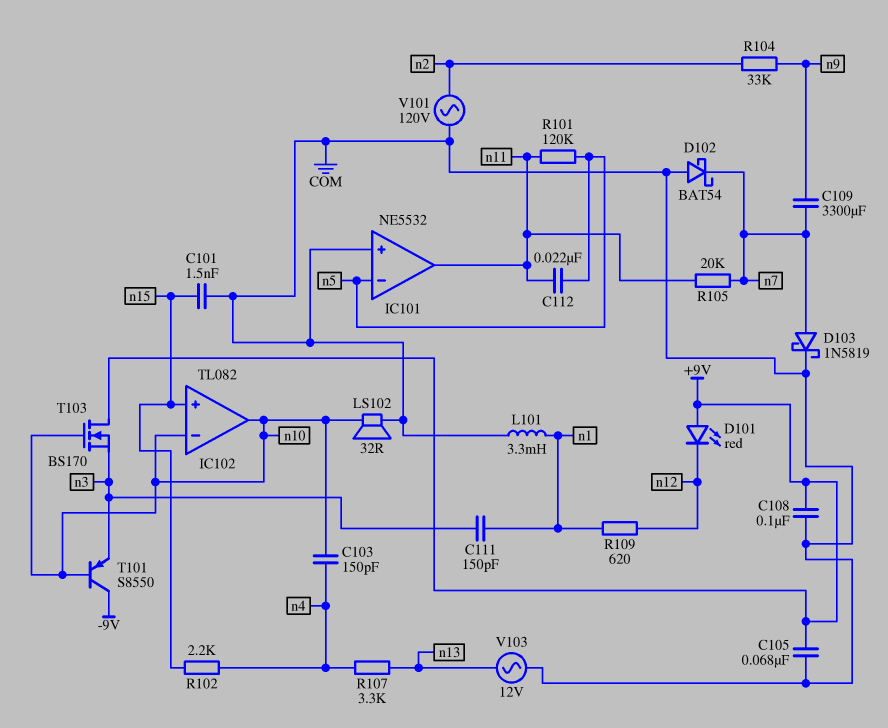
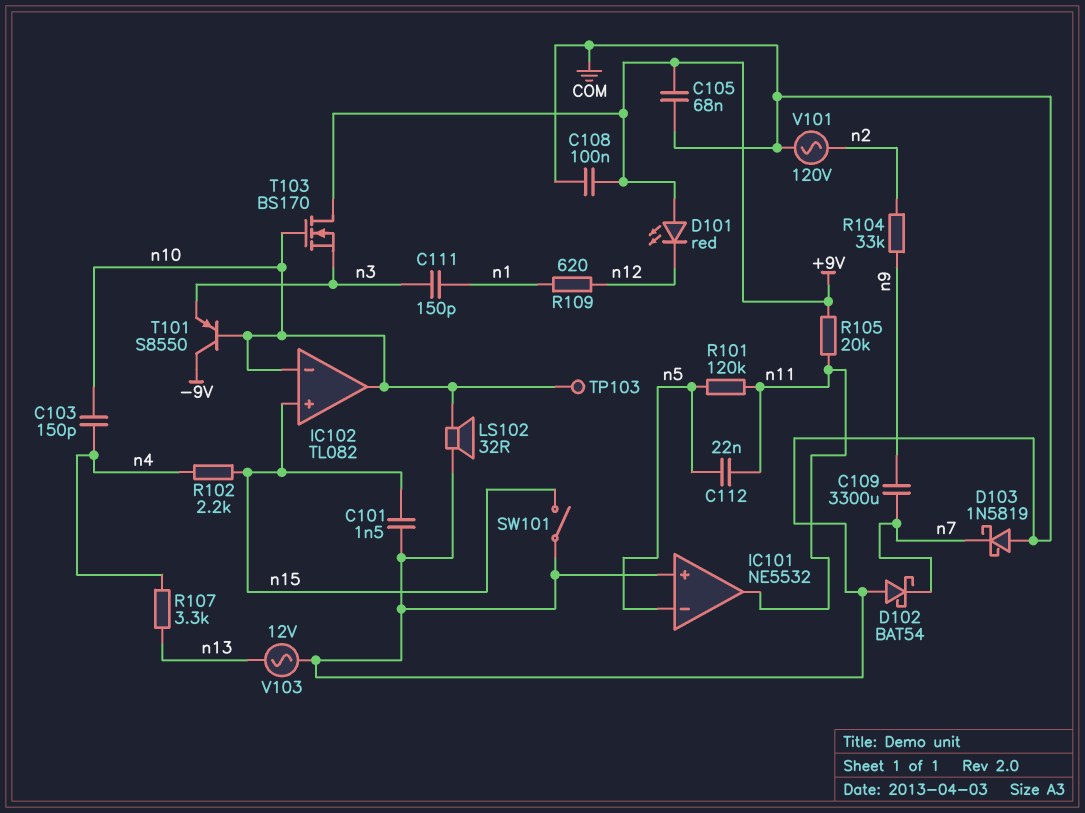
D103: schottky 1N5819 (A n7, K COM) -> schottky 1N5819 (A COM, K n7)
L101: 3.3mH (COM, n1) -> none
R105: 20k (n7, n11) -> 20k (+9V, n11)
SW101: none -> switch (COM, n15)
TP103: none -> test point (n10)

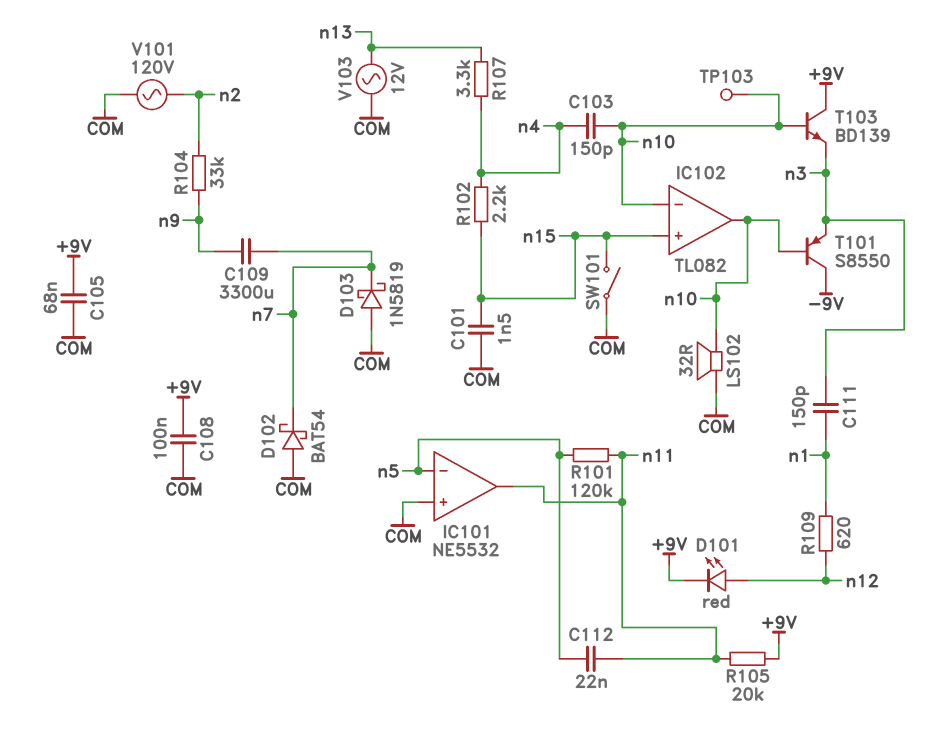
D101: LED red (A +9V, K n12) -> LED red (A n12, K +9V)
T103: NMOS BS170 (G n10, D +9V, S n3) -> NPN BD139 (B n10, C +9V, E n3)

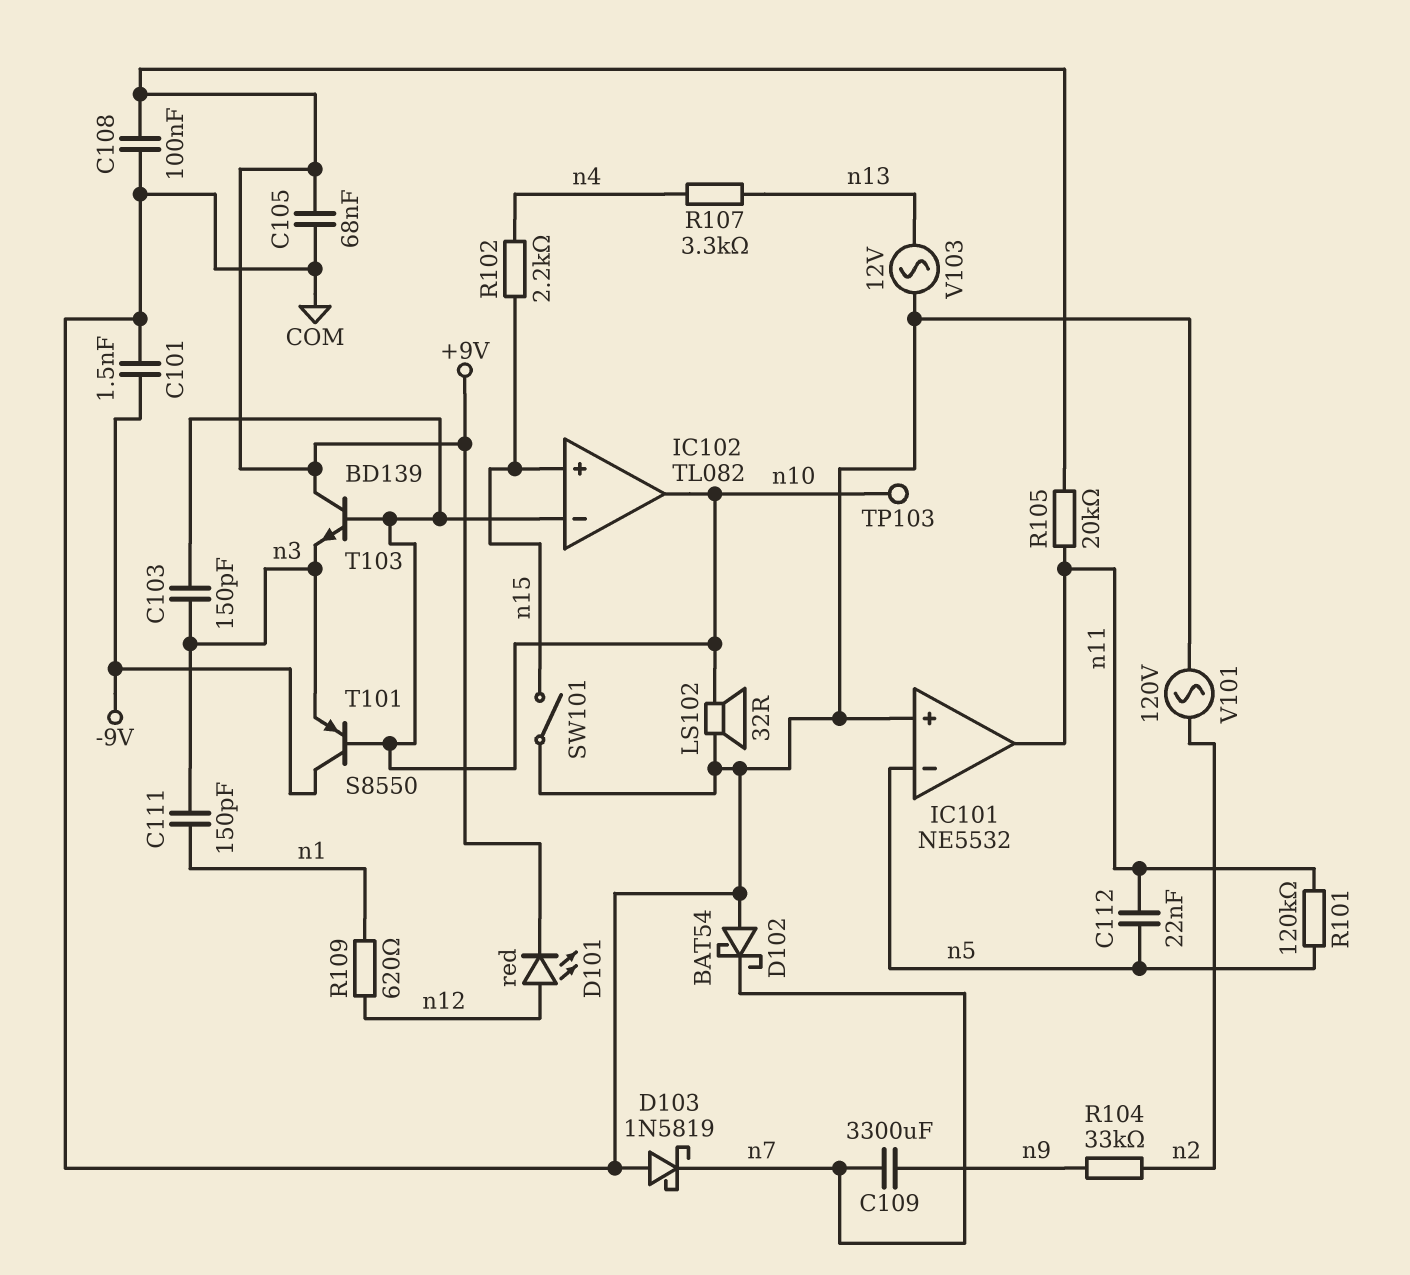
C101: 1.5nF (COM, n15) -> 1.5nF (-9V, COM)
C103: 150pF (n4, n10) -> 150pF (n3, n10)

